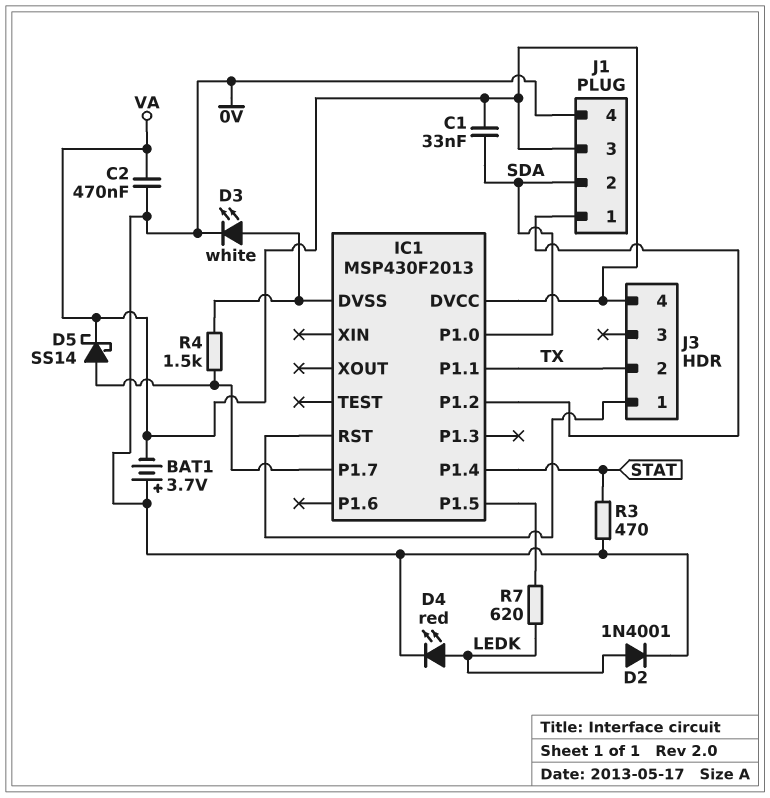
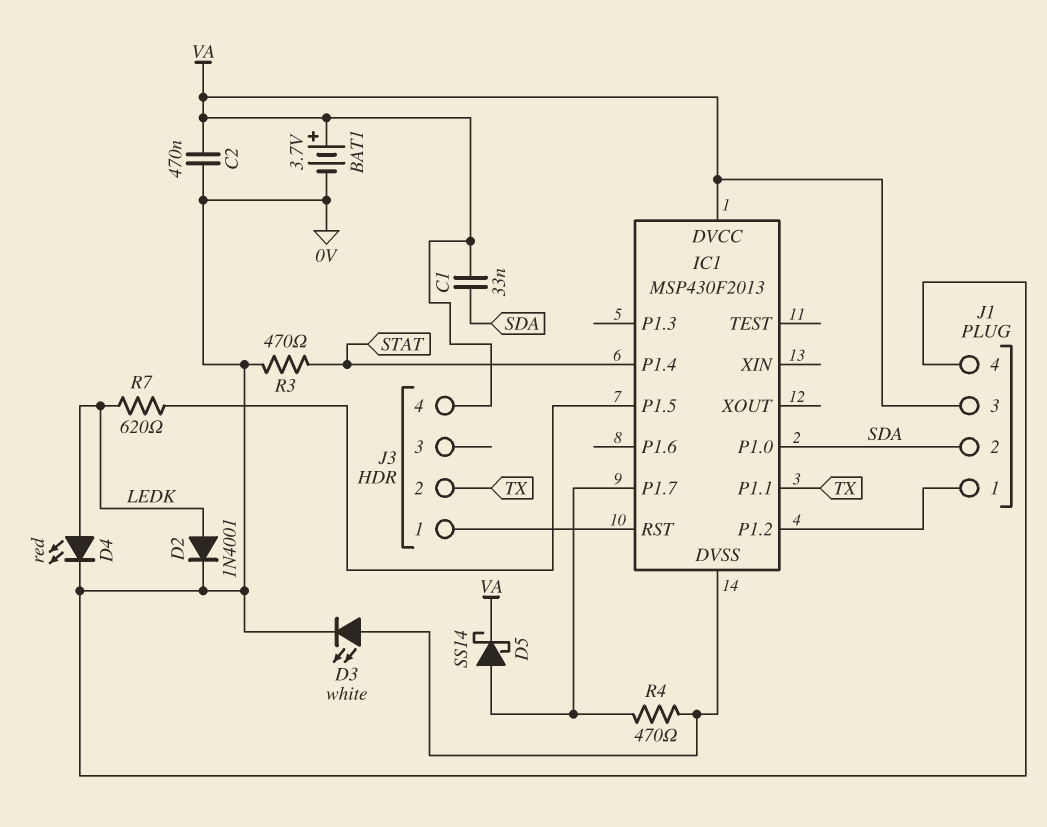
BAT1: 3.7V (plus 0V, minus VA) -> 3.7V (plus VA, minus 0V)
R4: 1.5k (IC1/DVSS, IC1/P1.7) -> 470 (IC1/DVSS, IC1/P1.7)

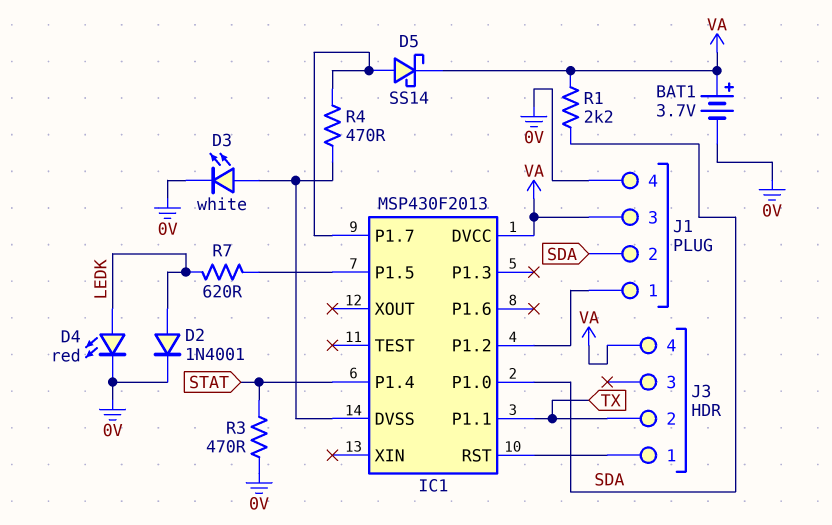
C1: 33nF (SDA, VA) -> none
C2: 470nF (0V, VA) -> none
R1: none -> 2.2k (SDA, VA)

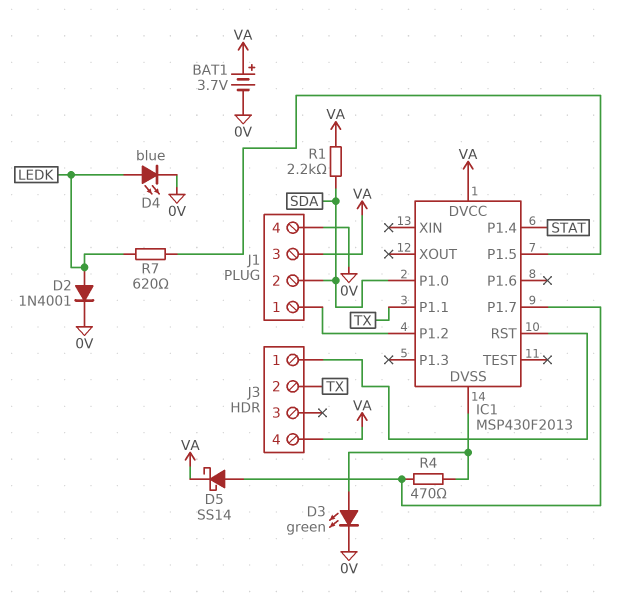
D3: LED white (A IC1/DVSS, K 0V) -> LED green (A IC1/DVSS, K 0V)
D4: LED red (A LEDK, K 0V) -> LED blue (A LEDK, K 0V)
R3: 470 (0V, STAT) -> none

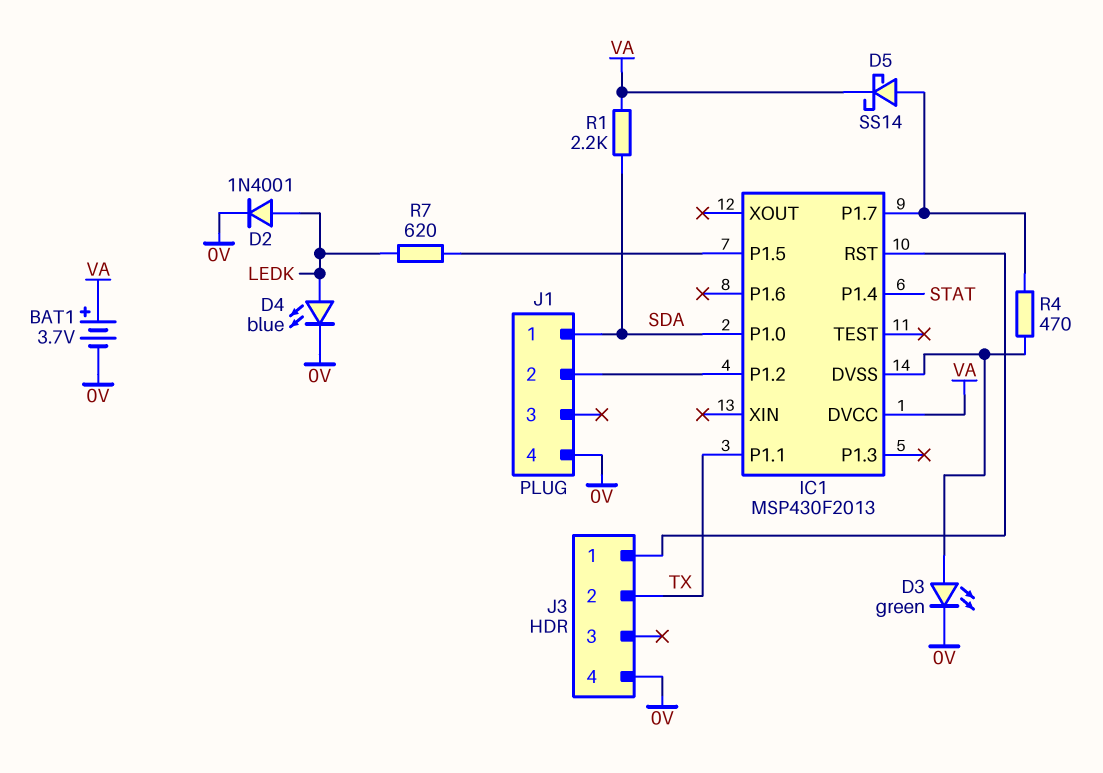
J1 pin 1: IC1/P1.2 -> SDA
J1 pin 2: SDA -> IC1/P1.2
J1 pin 3: VA -> none
J3 pin 4: VA -> 0V

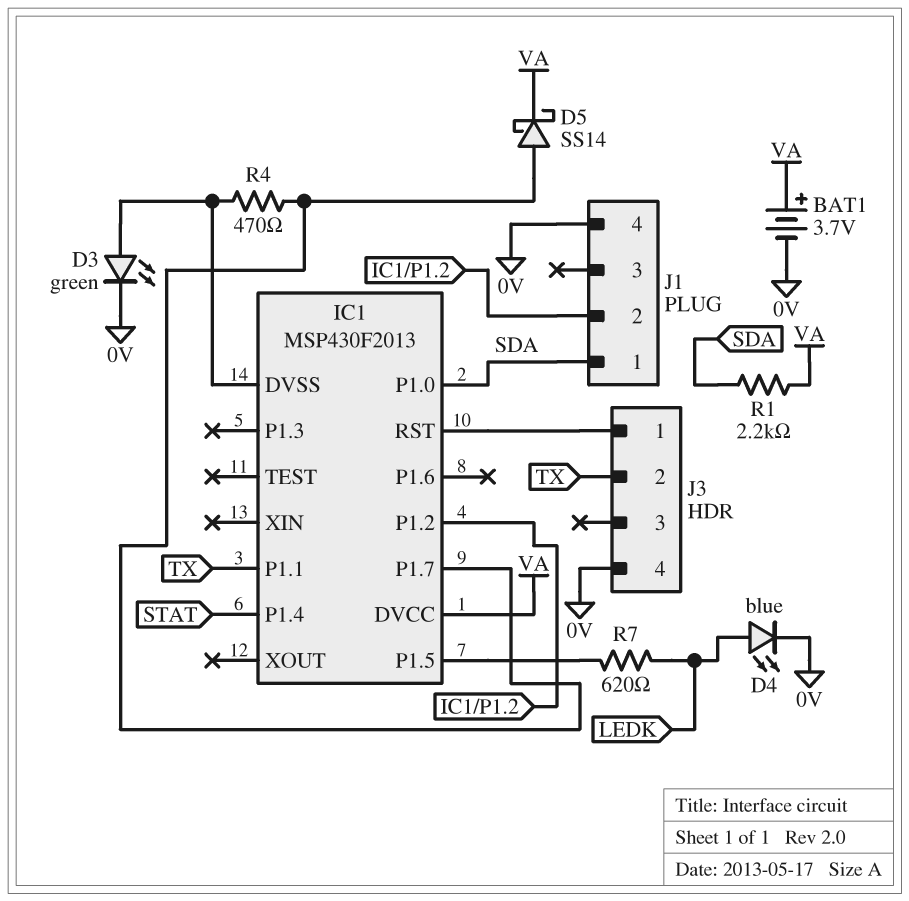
D2: diode 1N4001 (A LEDK, K 0V) -> none

